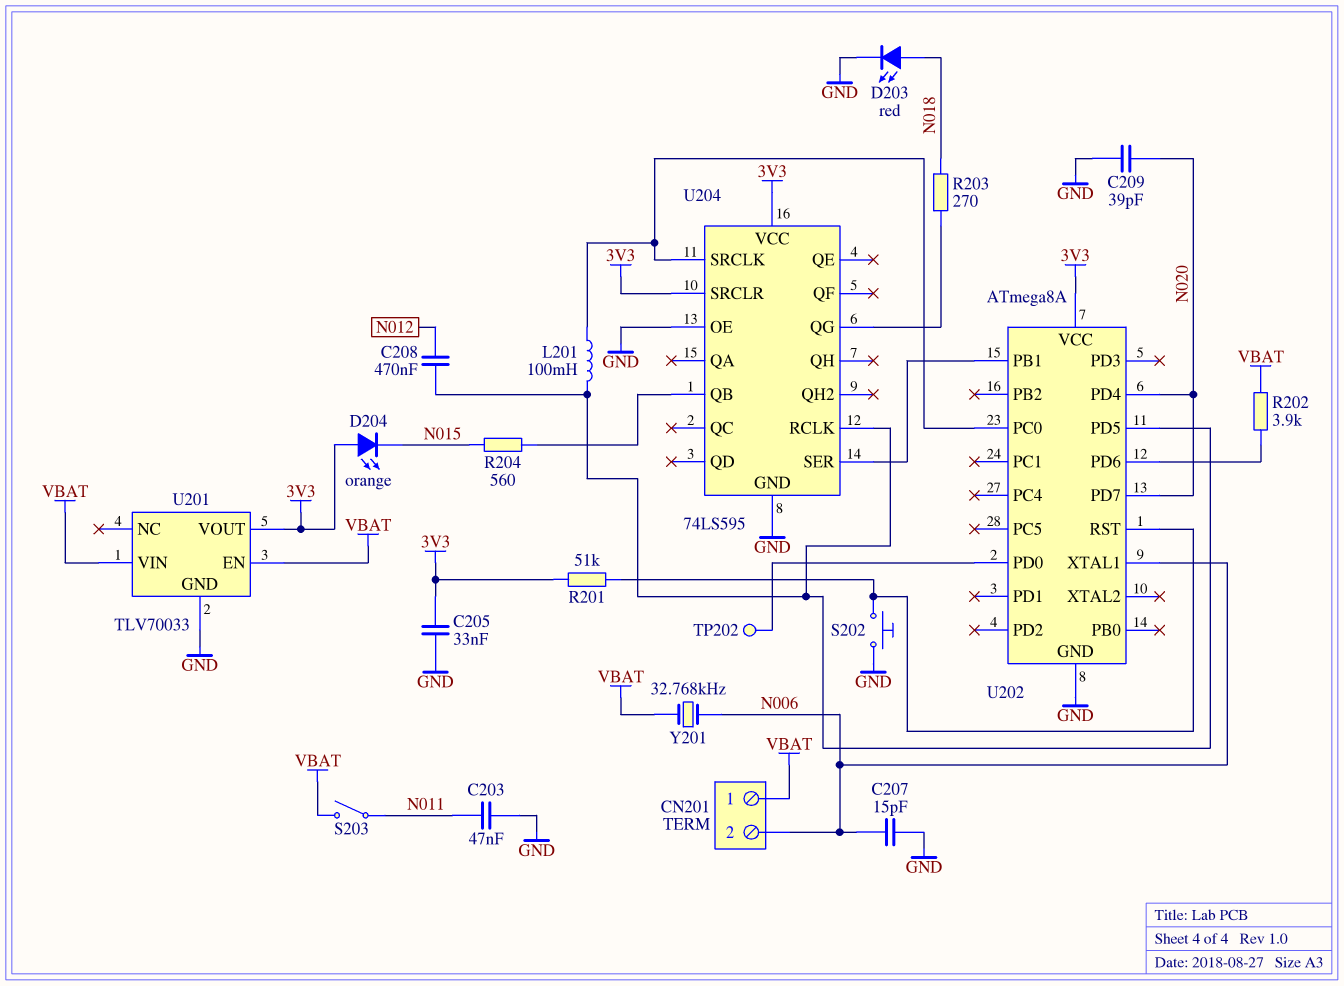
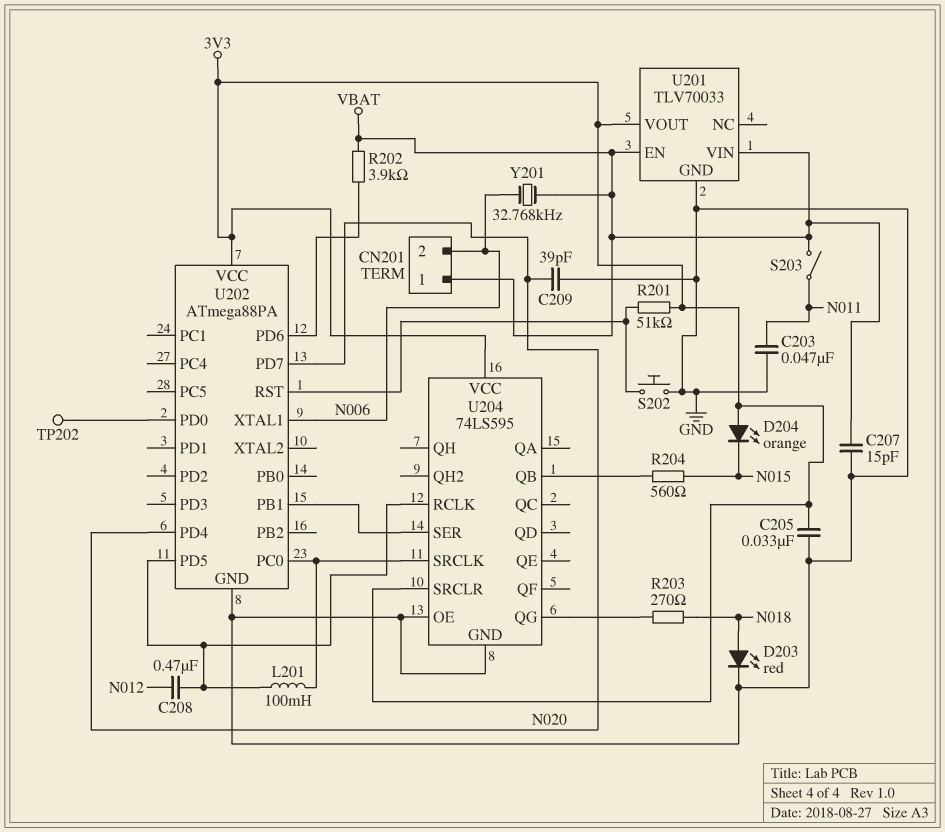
C207: 15pF (GND, N006) -> 15pF (GND, VBAT)
U202: ATmega8A -> ATmega88PA

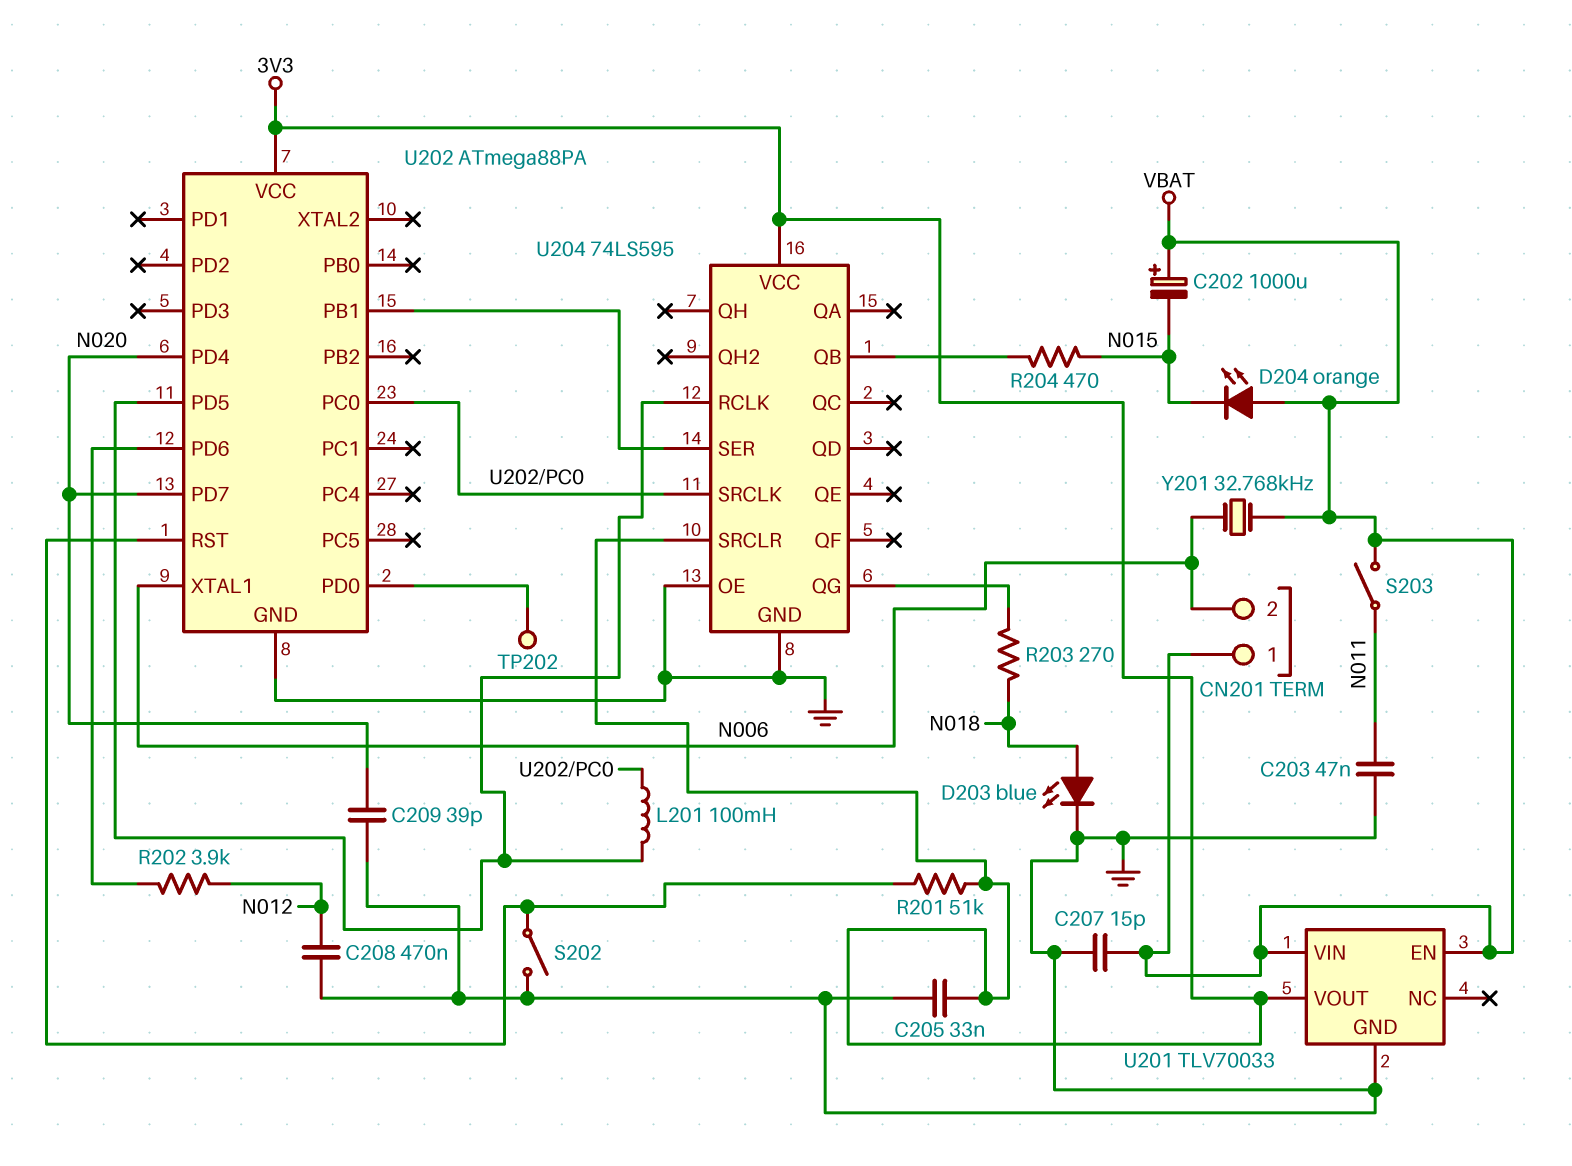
C202: none -> 1000uF (plus VBAT, minus N015)
C208: 470nF (N012, U202/PD5) -> 470nF (GND, N012)
D203: LED red (A N018, K GND) -> LED blue (A N018, K GND)
D204: LED orange (A 3V3, K N015) -> LED orange (A VBAT, K N015)
R202: 3.9k (U202/PD6, VBAT) -> 3.9k (N012, U202/PD6)
R204: 560 (N015, U204/QB) -> 470 (N015, U204/QB)
S202: button (GND, U202/RST) -> switch (GND, U202/RST)

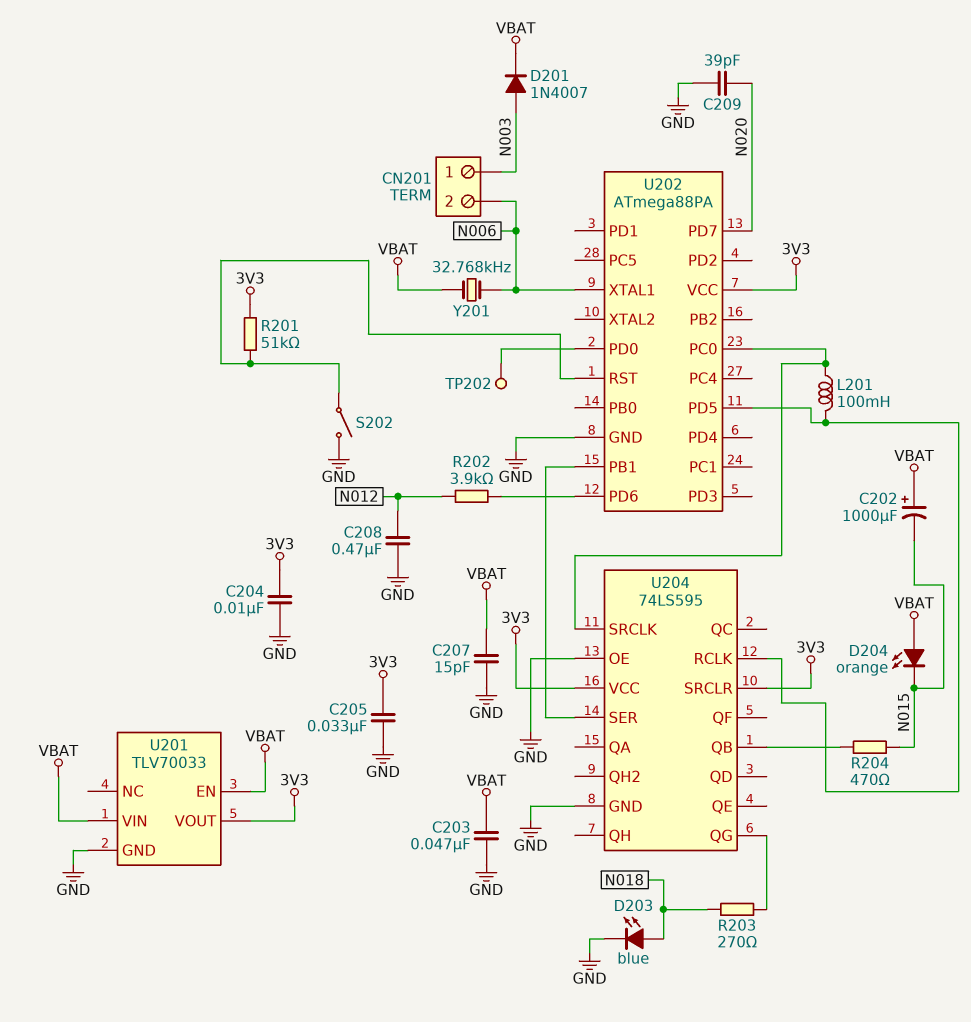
C203: 47nF (GND, N011) -> 47nF (GND, VBAT)
C204: none -> 10nF (3V3, GND)
CN201 pin 1: VBAT -> N003
D201: none -> diode 1N4007 (A N003, K VBAT)
S203: switch (N011, VBAT) -> none
U202 pin PD4: N020 -> none

